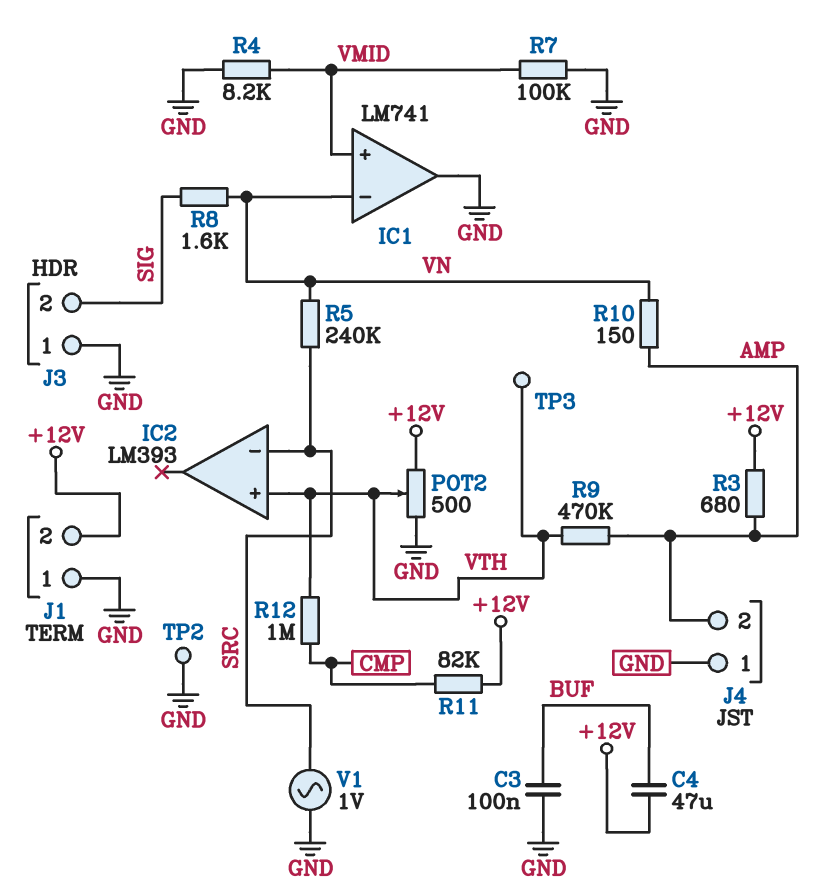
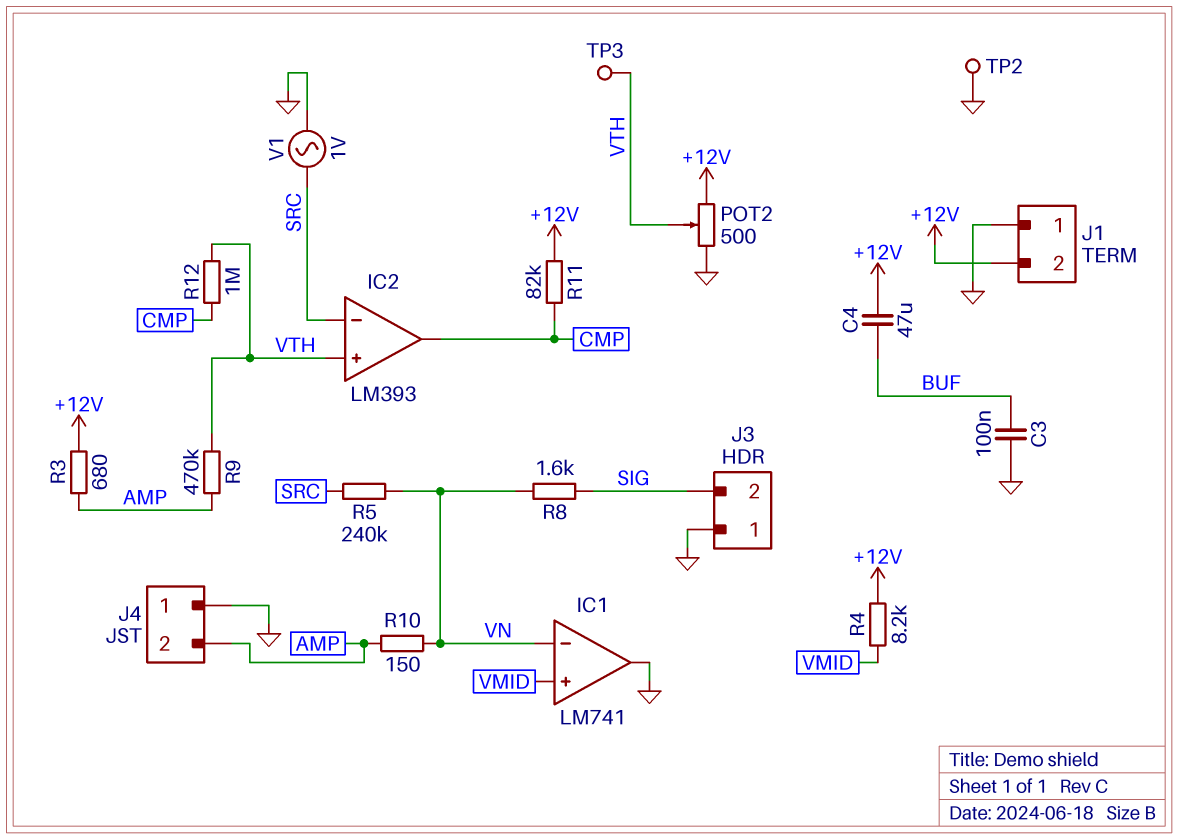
IC2 pin out: none -> CMP
R4: 8.2k (GND, VMID) -> 8.2k (+12V, VMID)
R7: 100k (GND, VMID) -> none

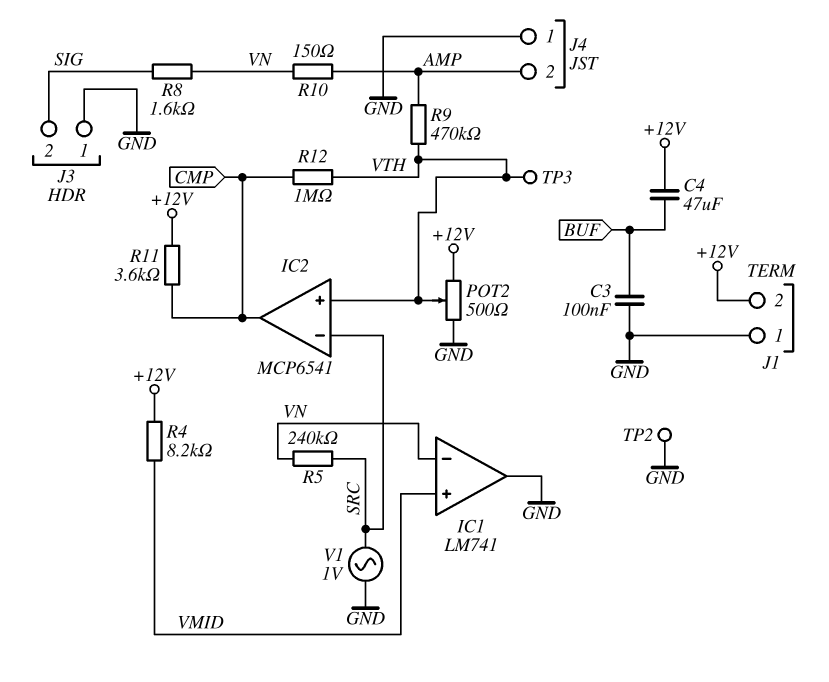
IC2: LM393 -> MCP6541
R3: 680 (+12V, AMP) -> none
R11: 82k (+12V, CMP) -> 3.6k (+12V, CMP)

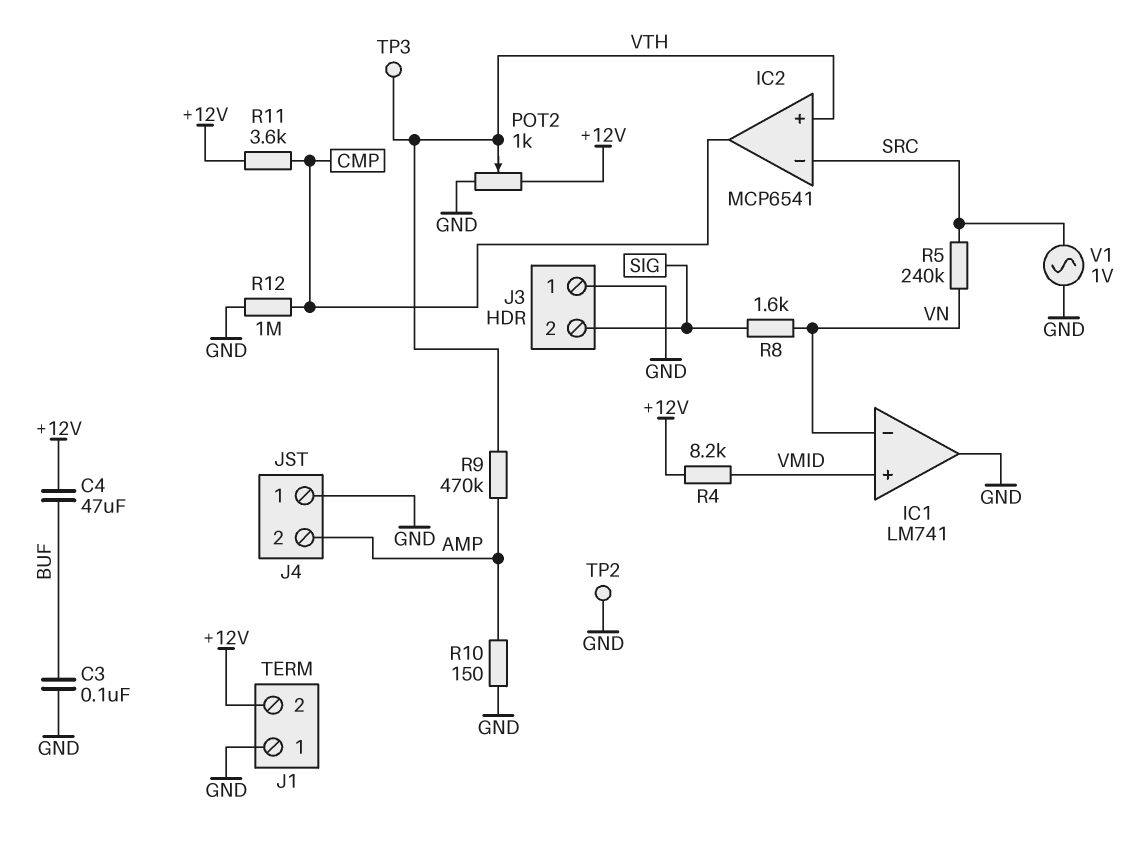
POT2: 500 (+12V, GND, wiper VTH) -> 1k (+12V, GND, wiper VTH)
R10: 150 (AMP, VN) -> 150 (AMP, GND)
R12: 1M (CMP, VTH) -> 1M (CMP, GND)

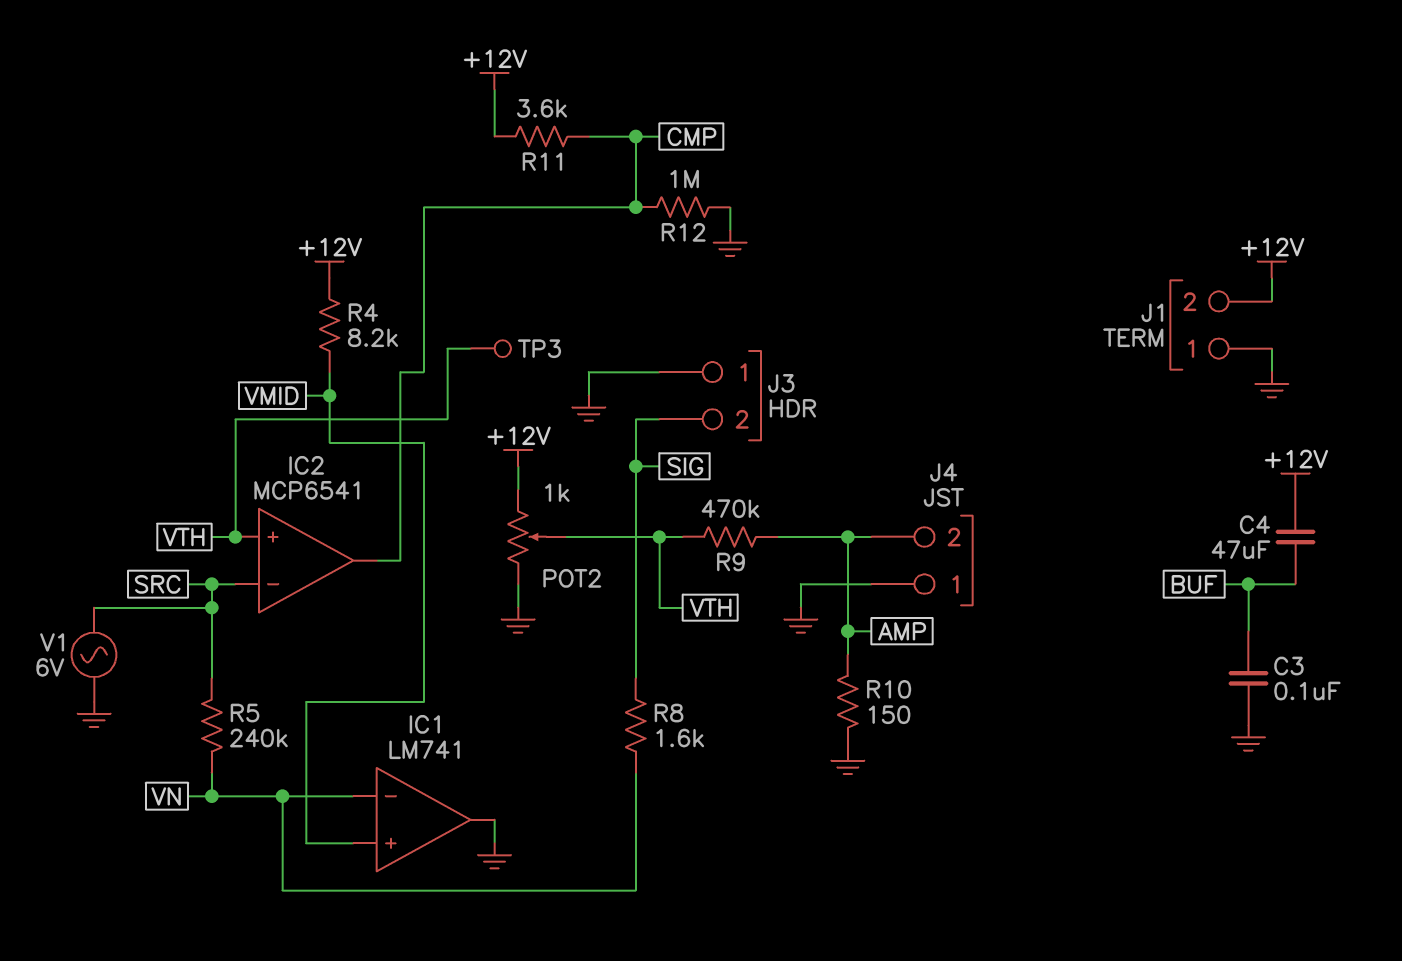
TP2: test point (GND) -> none
V1: AC 1V (GND, SRC) -> AC 6V (GND, SRC)

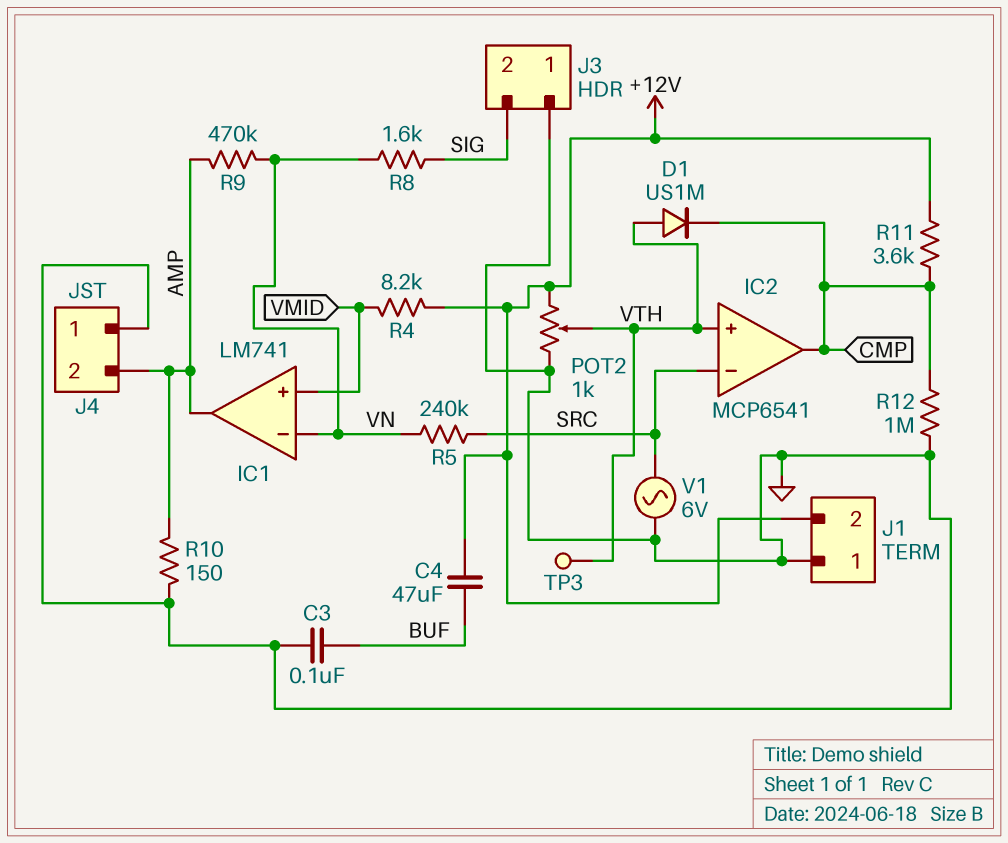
D1: none -> diode US1M (A VTH, K CMP)
IC1 pin out: GND -> AMP
R9: 470k (AMP, VTH) -> 470k (AMP, VN)

